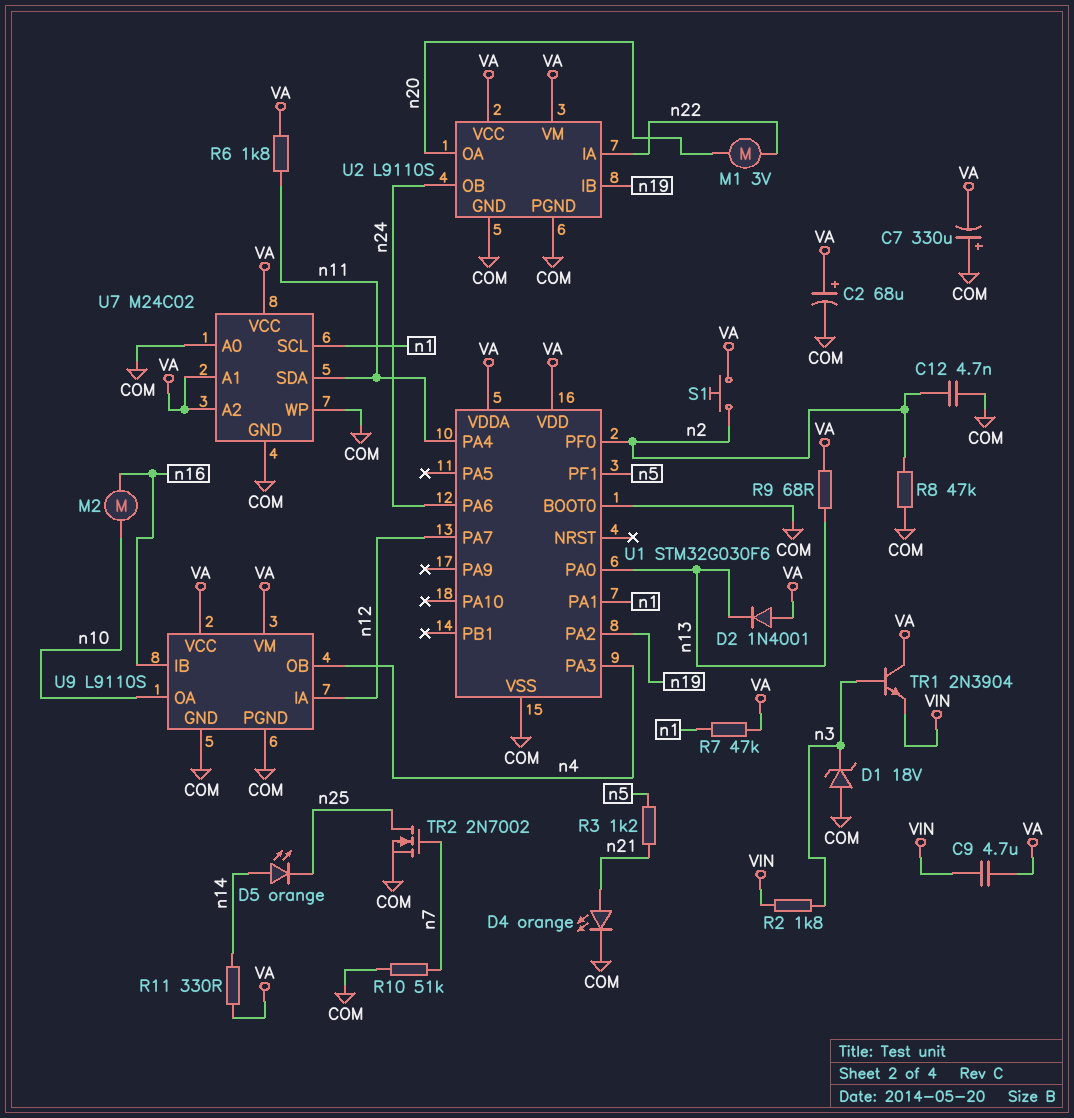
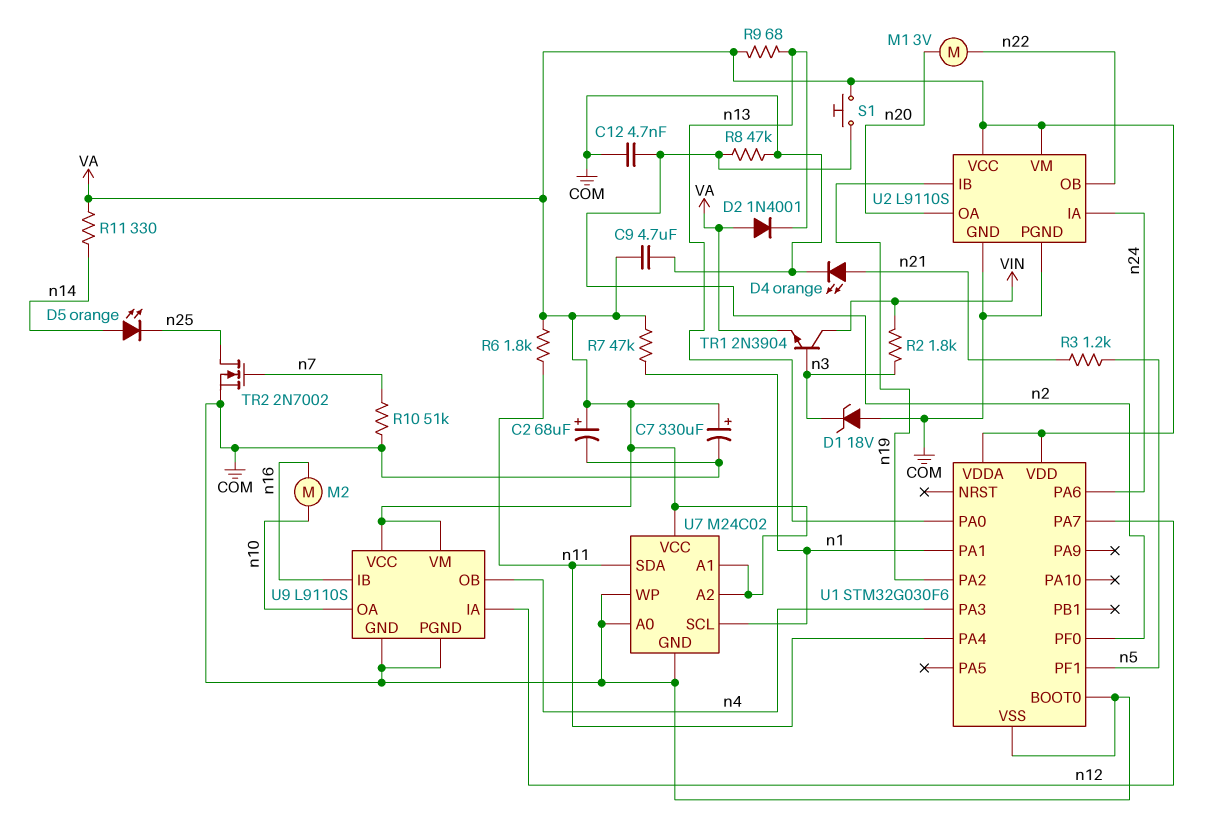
C7: 330uF (plus COM, minus VA) -> 330uF (plus VA, minus COM)
C9: 4.7uF (VA, VIN) -> 4.7uF (COM, VA)
TR1: NPN 2N3904 (B n3, C VA, E VIN) -> NPN 2N3904 (B n3, C VIN, E VA)
U2 pin IA: n22 -> n24
U2 pin OB: n24 -> n22

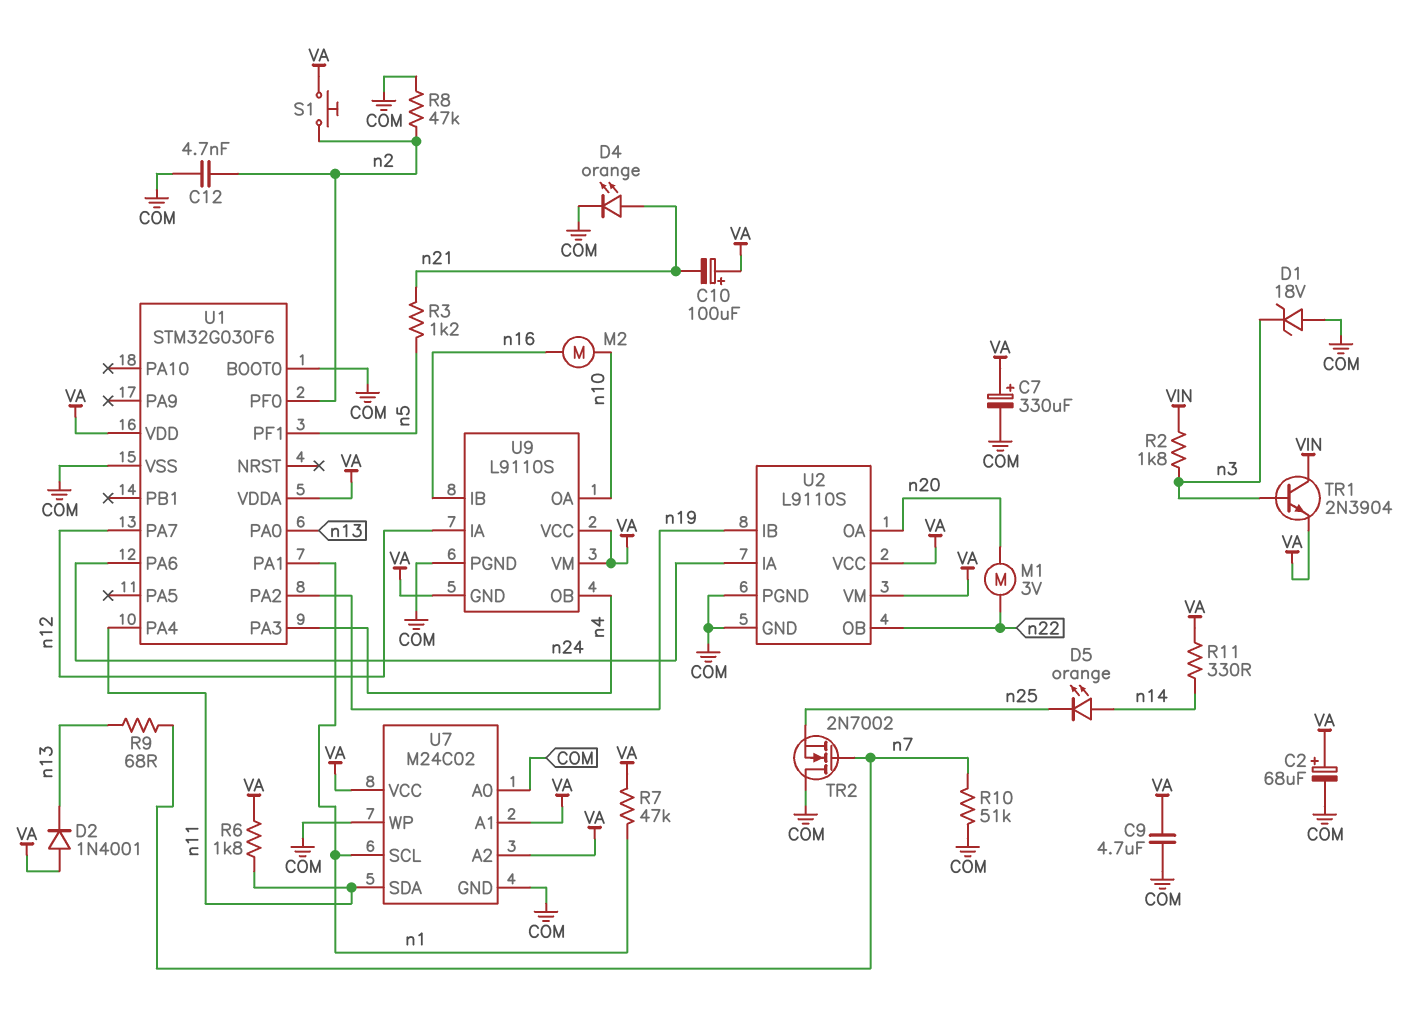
C10: none -> 100uF (plus VA, minus n21)
R9: 68 (VA, n13) -> 68 (n7, n13)
TR2: NMOS 2N7002 (G n7, D n25, S COM) -> NMOS 2N7002 (G n7, D COM, S n25)
U9 pin GND: COM -> VA

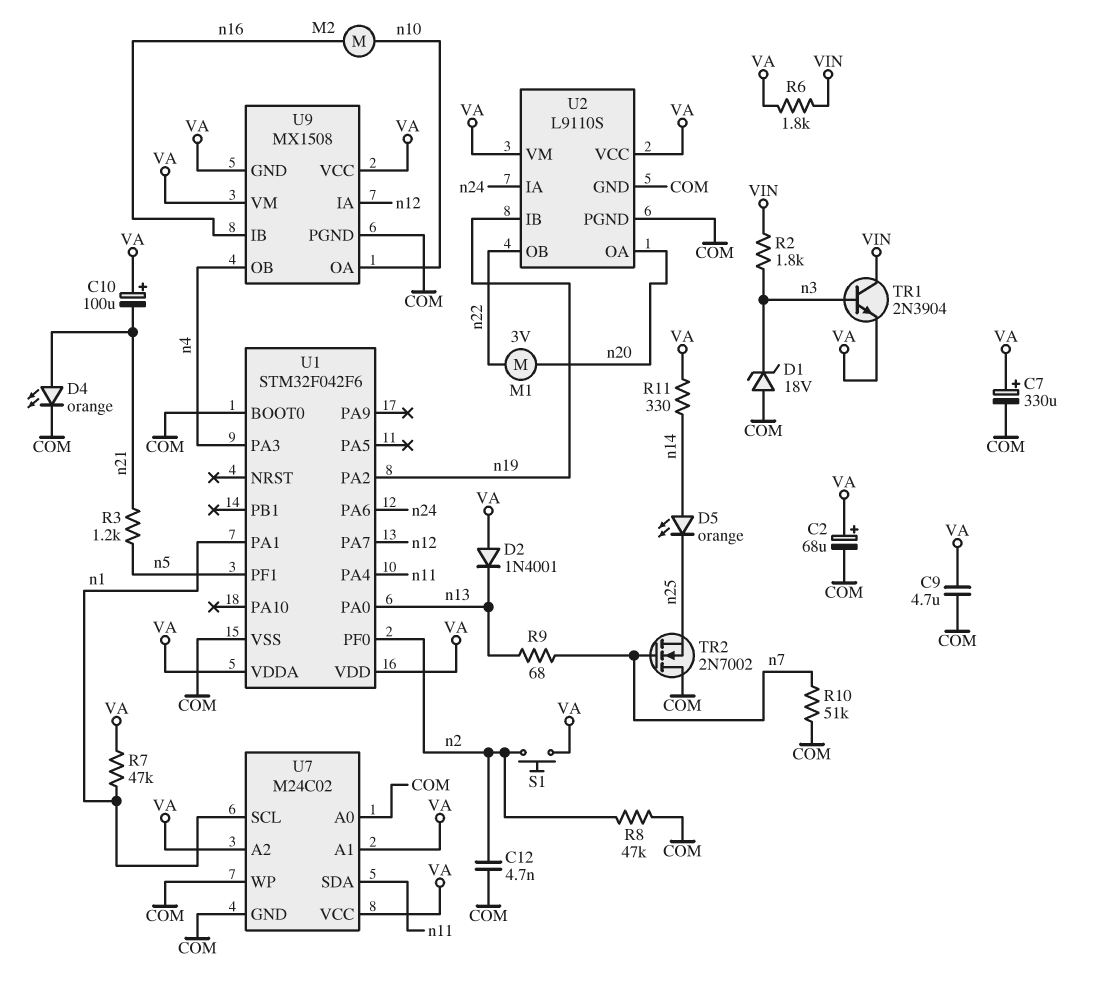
R6: 1.8k (VA, n11) -> 1.8k (VA, VIN)
U1: STM32G030F6 -> STM32F042F6
U9: L9110S -> MX1508

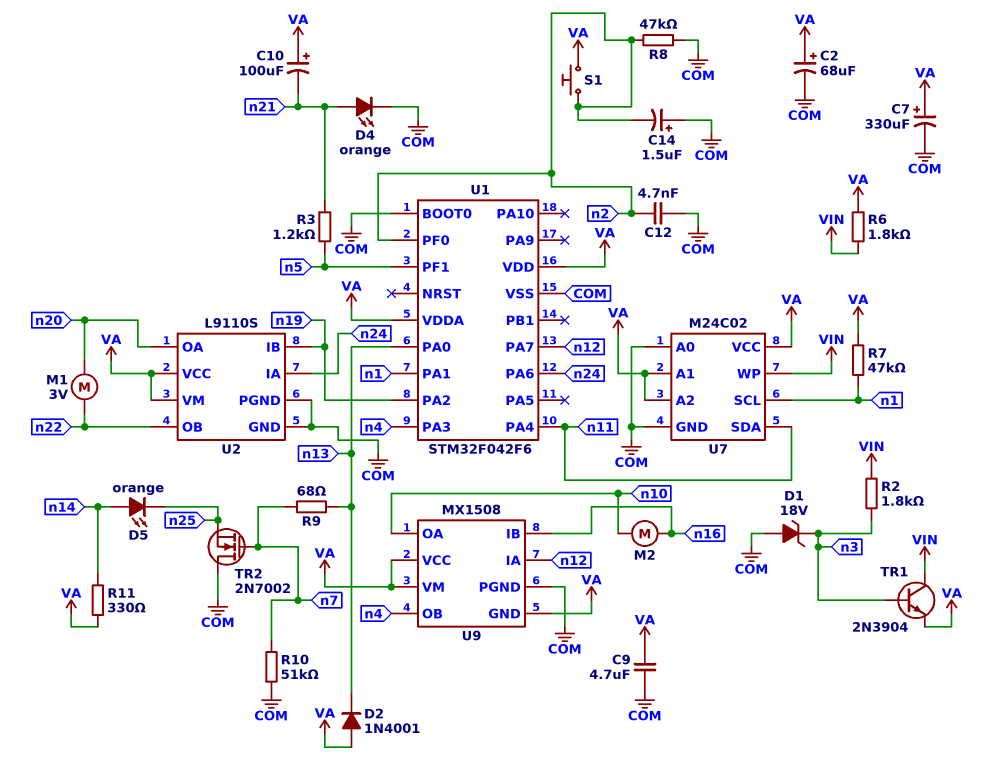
C14: none -> 1.5uF (plus COM, minus n2)
U7 pin WP: COM -> VIN

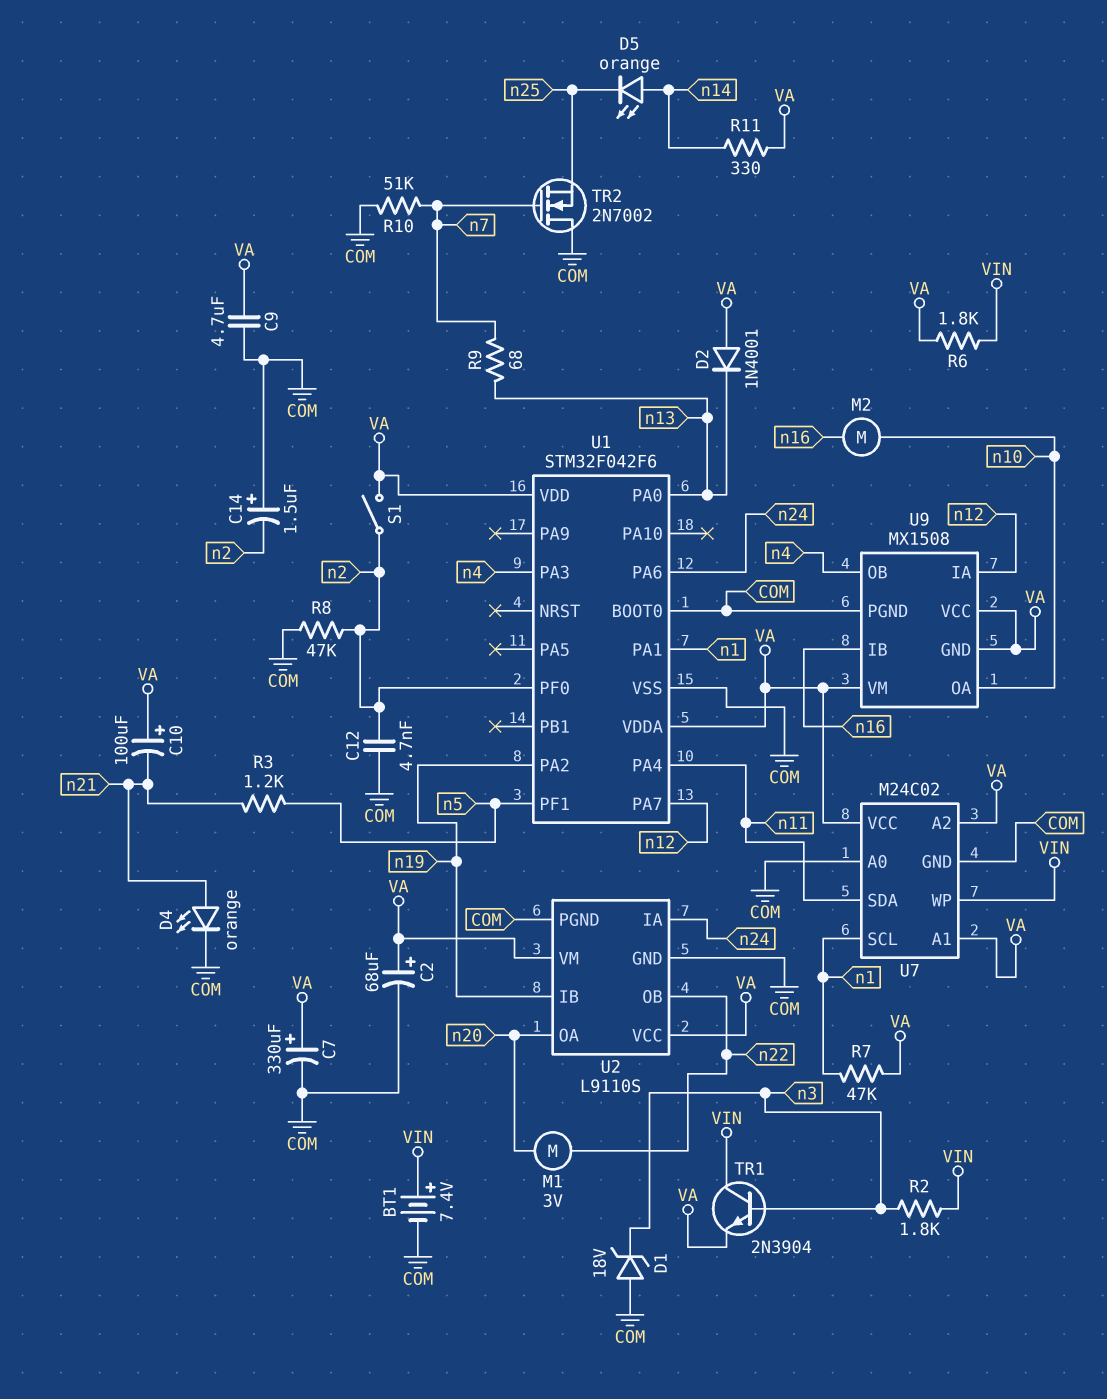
BT1: none -> 7.4V (plus VIN, minus COM)
S1: button (VA, n2) -> switch (VA, n2)

